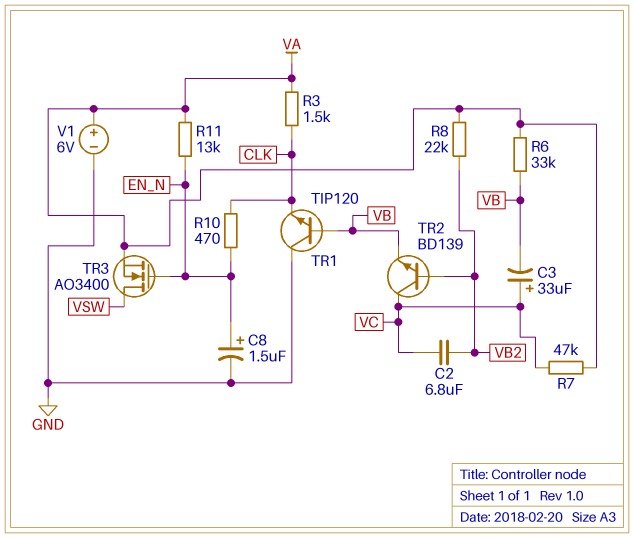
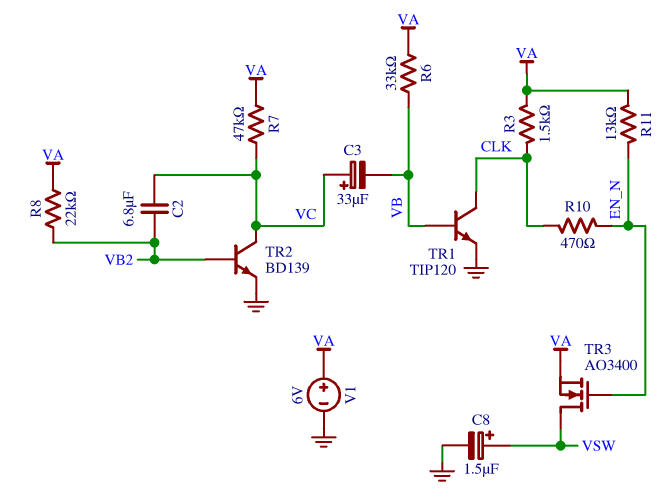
C8: 1.5uF (plus EN_N, minus GND) -> 1.5uF (plus VSW, minus GND)
TR1: NPN TIP120 (B VB, C GND, E CLK) -> NPN TIP120 (B VB, C CLK, E GND)
TR2: NPN BD139 (B VB2, C VC, E VB) -> NPN BD139 (B VB2, C VC, E GND)

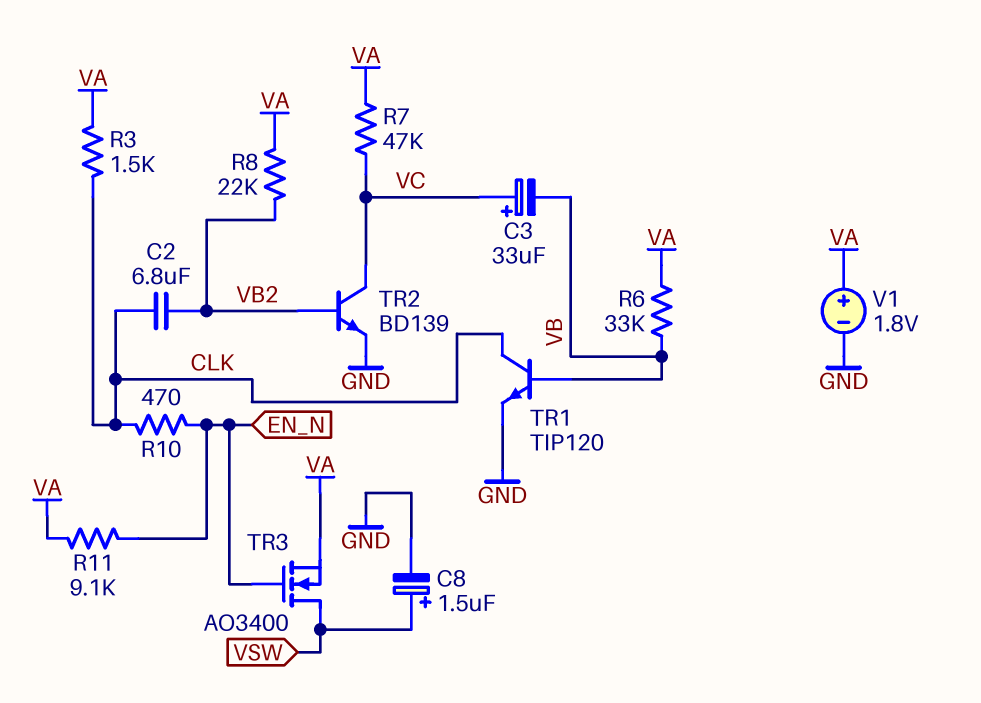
C2: 6.8uF (VB2, VC) -> 6.8uF (CLK, VB2)
R11: 13k (EN_N, VA) -> 9.1k (EN_N, VA)
V1: 6V (plus VA, minus GND) -> 1.8V (plus VA, minus GND)

